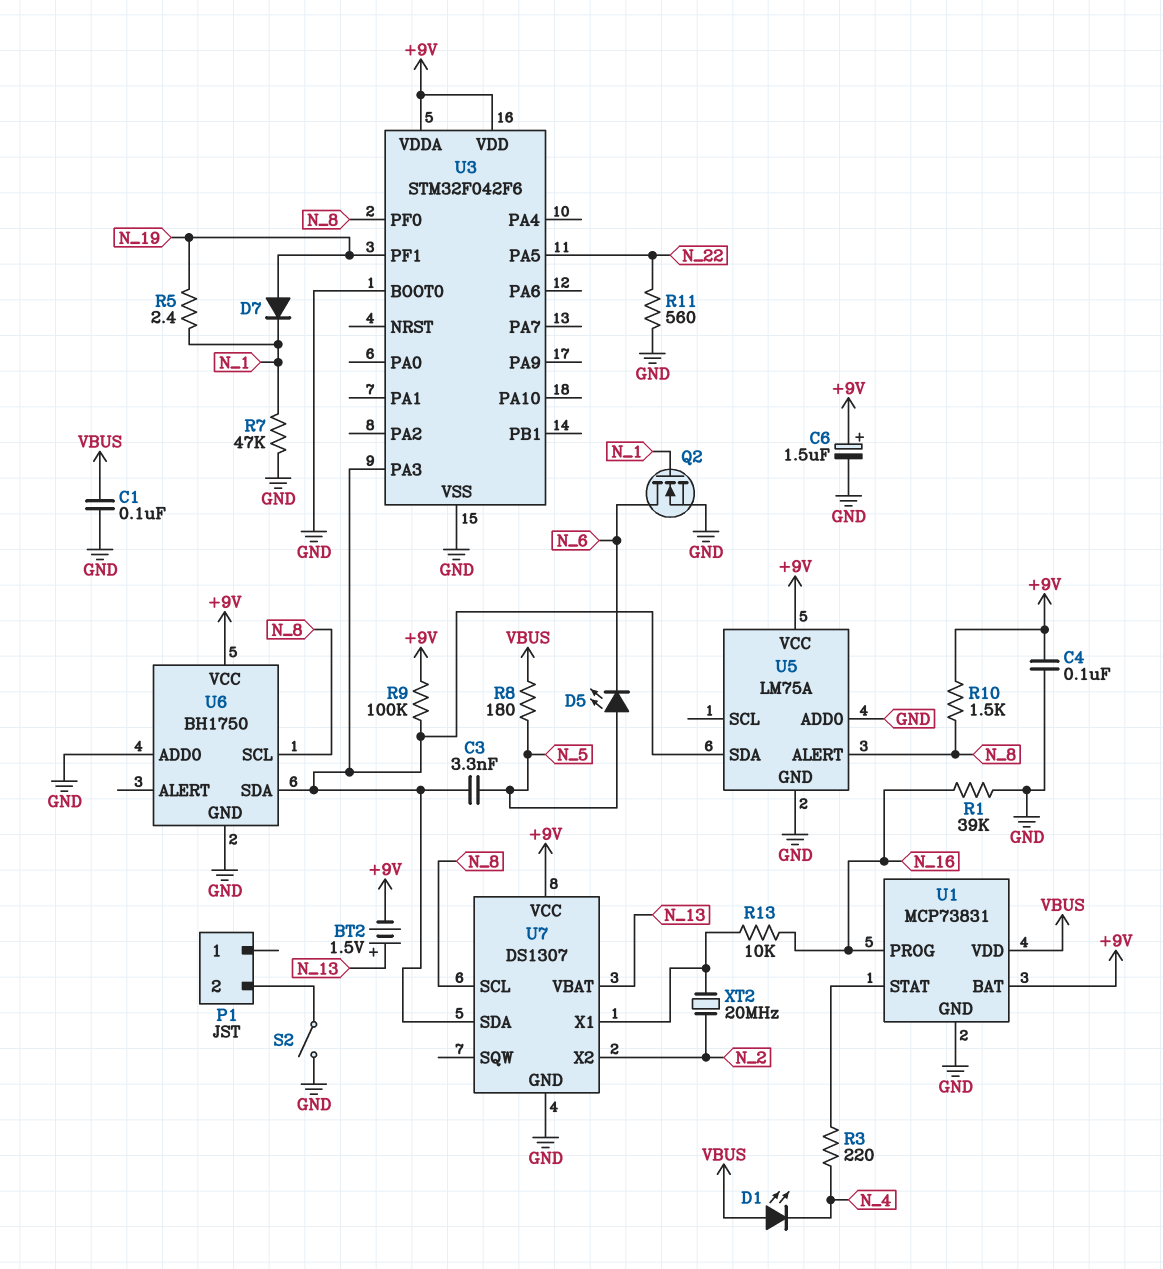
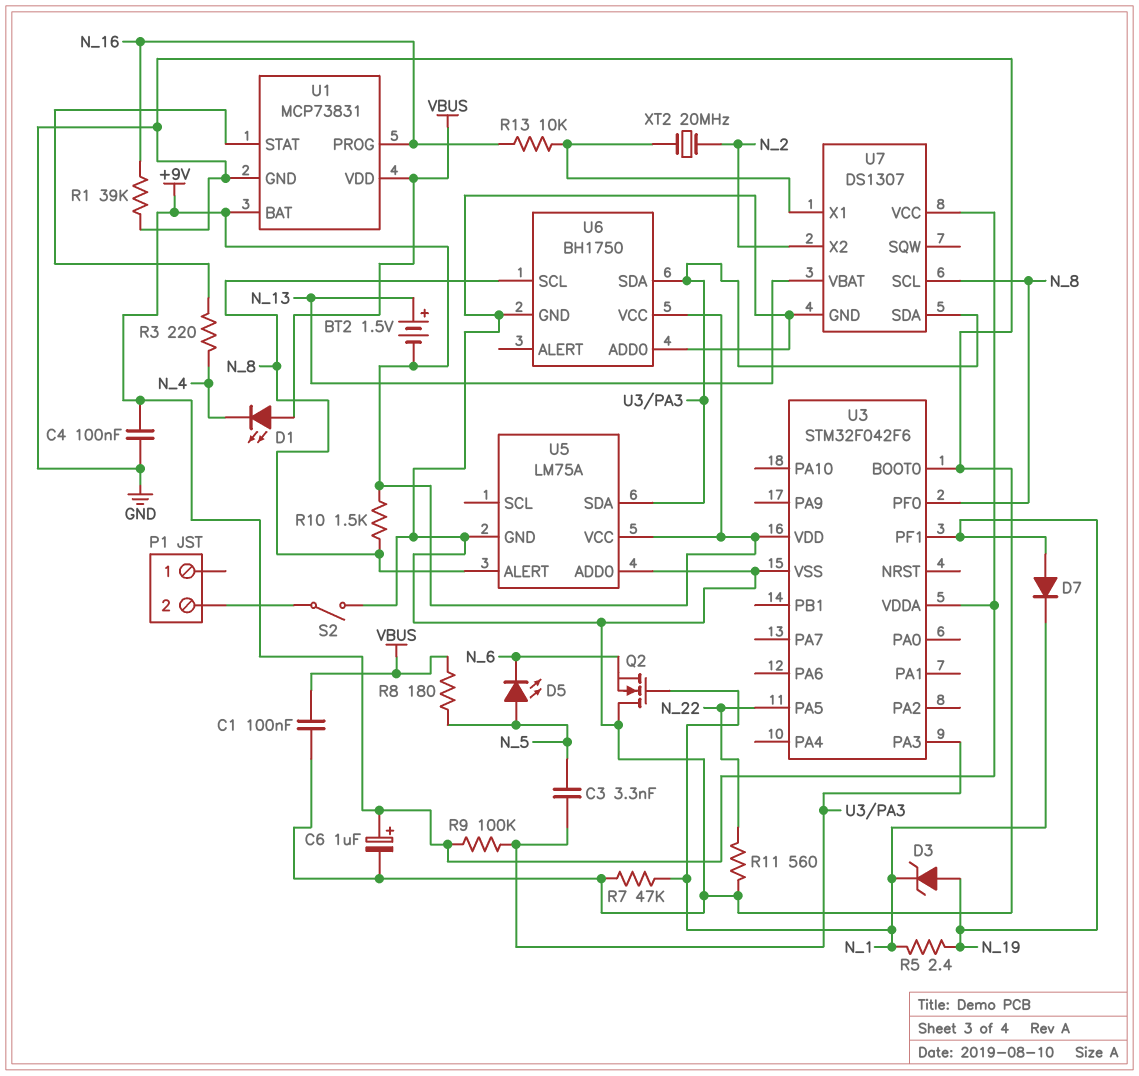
C6: 1.5uF (plus +9V, minus GND) -> 1uF (plus +9V, minus GND)
D3: none -> zener (A N_19, K N_1)
Q2: NMOS (G N_1, D N_6, S GND) -> NMOS (G N_1, D GND, S N_6)

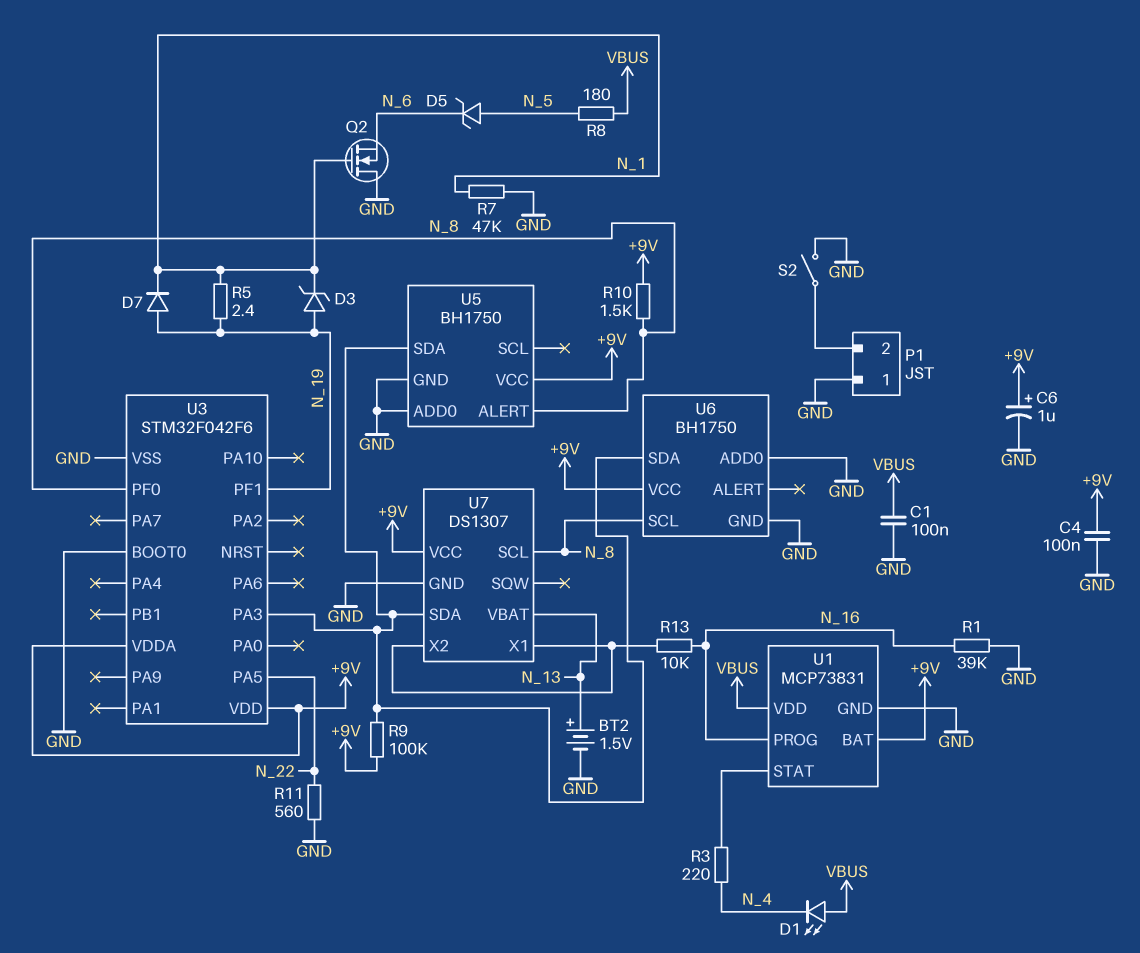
BT2: 1.5V (plus N_13, minus +9V) -> 1.5V (plus N_13, minus GND)
C3: 3.3nF (N_5, U3/PA3) -> none
D5: LED (A N_5, K N_6) -> zener (A N_5, K N_6)
P1 pin 1: none -> GND
U5: LM75A -> BH1750
U7 pin X2: N_2 -> U7/X1
XT2: 20MHz (N_2, U7/X1) -> none

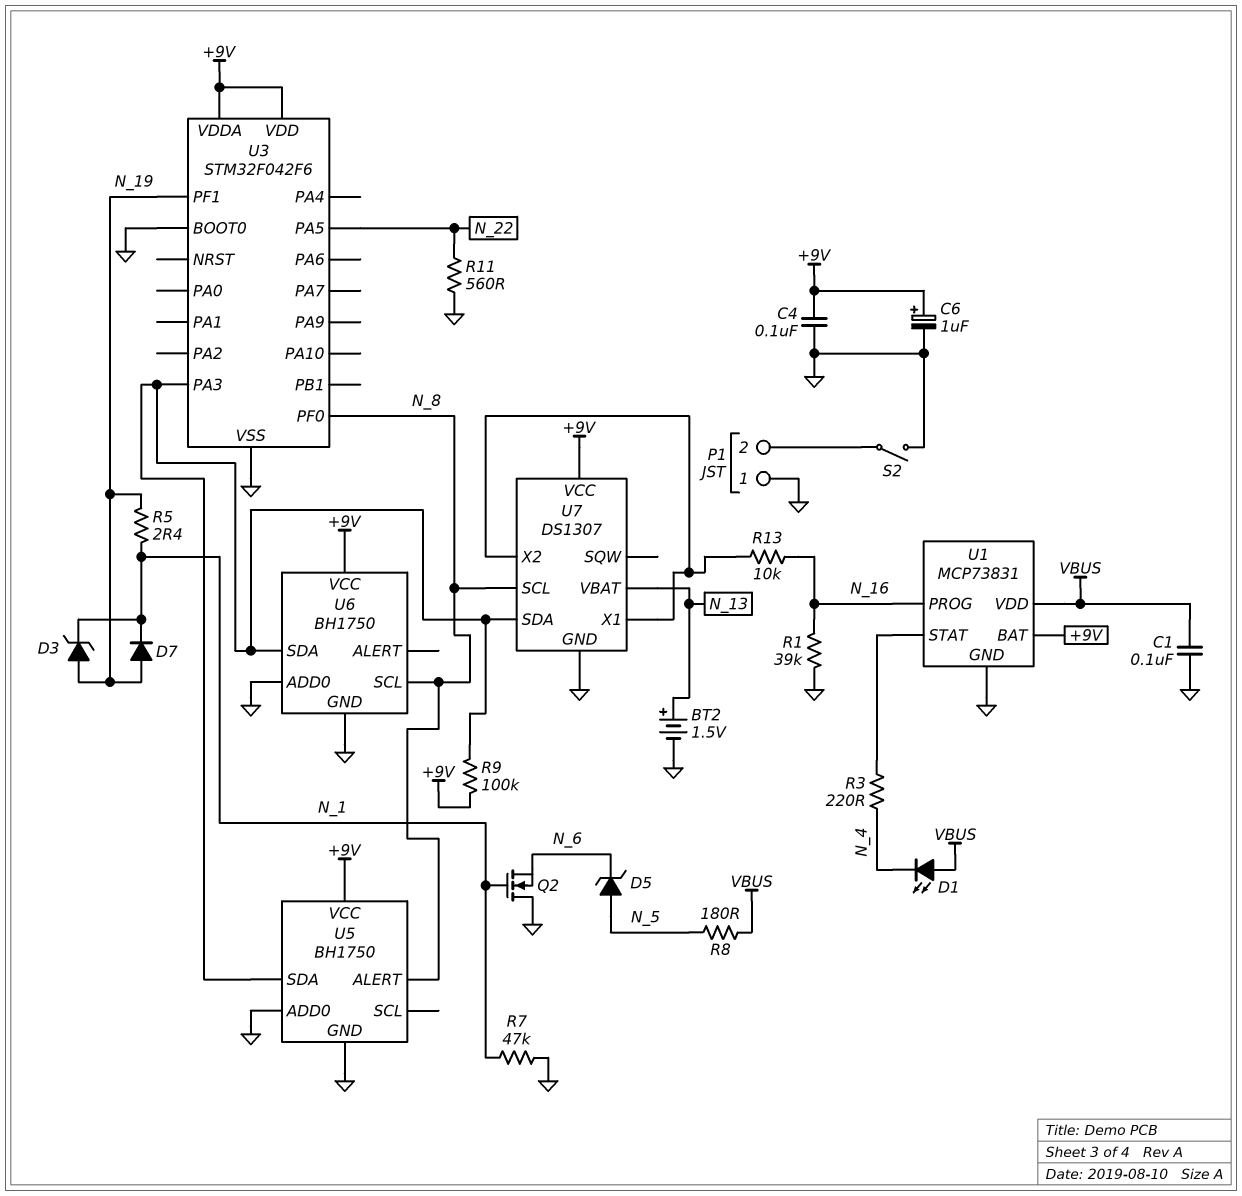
R10: 1.5k (+9V, N_8) -> none

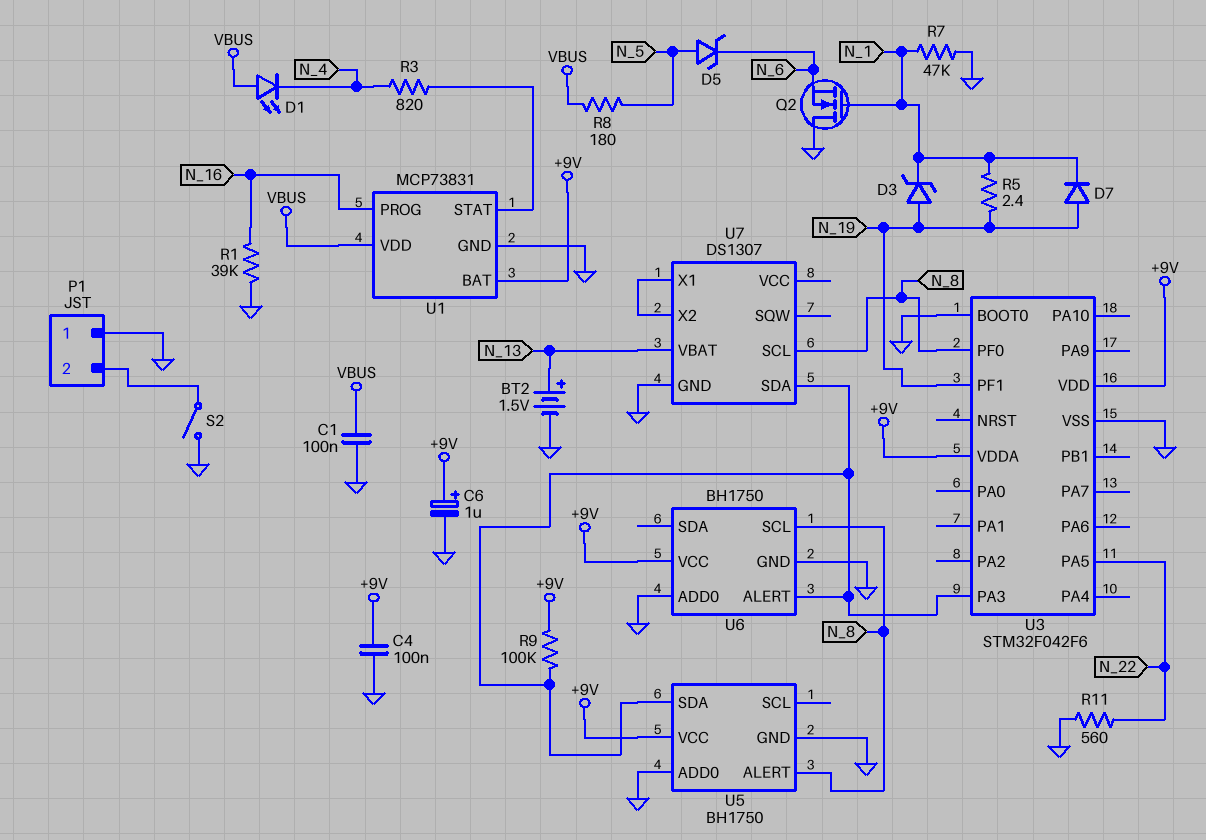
R3: 220 (N_4, U1/STAT) -> 820 (N_4, U1/STAT)
R13: 10k (N_16, U7/X1) -> none
U6 pin ALERT: none -> U3/PA3
U6 pin SDA: U3/PA3 -> none
U7 pin VCC: +9V -> none

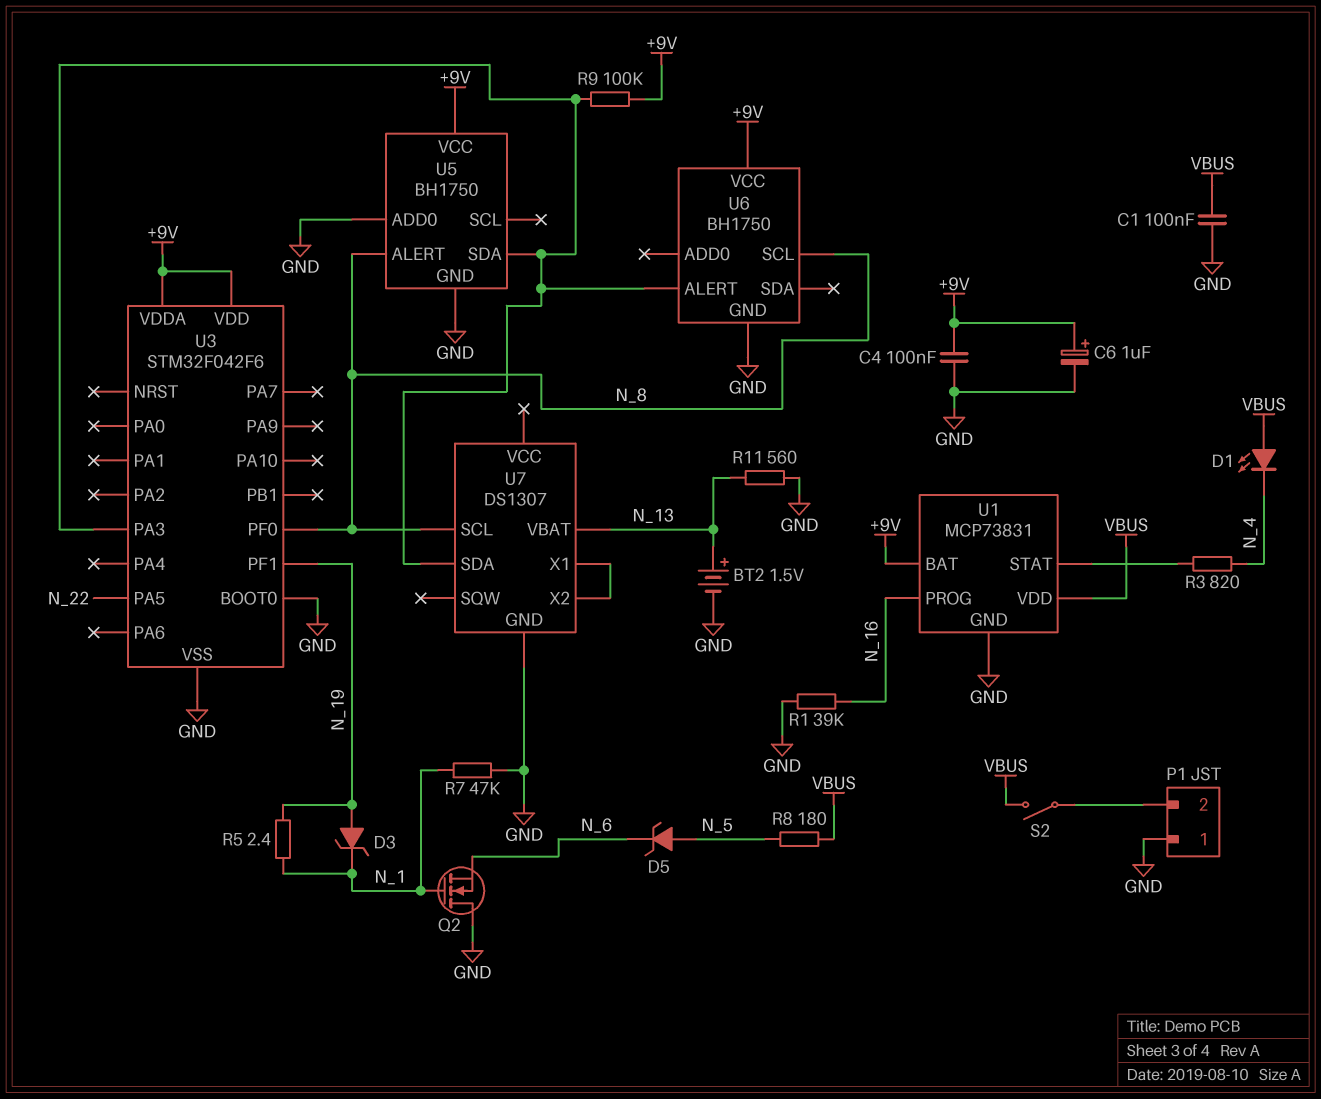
D7: diode (A N_19, K N_1) -> none
R11: 560 (GND, N_22) -> 560 (GND, N_13)
S2: switch (GND, P1/2) -> switch (P1/2, VBUS)
U6 pin ADD0: GND -> none

